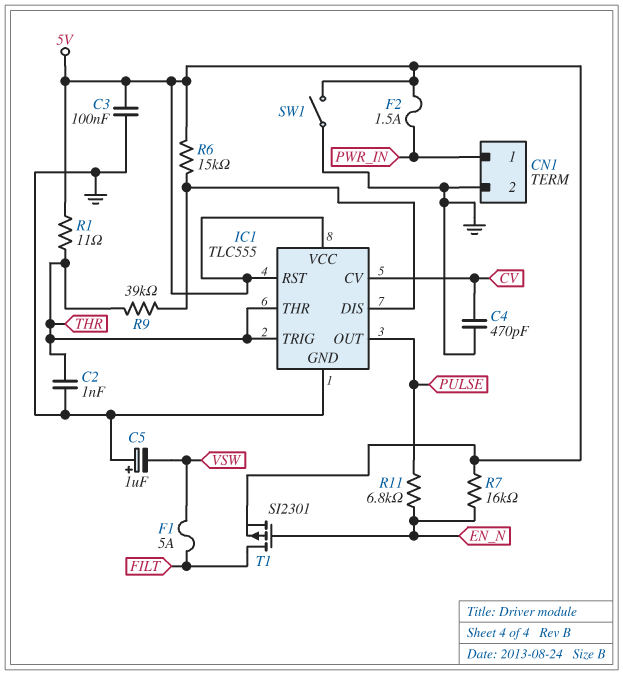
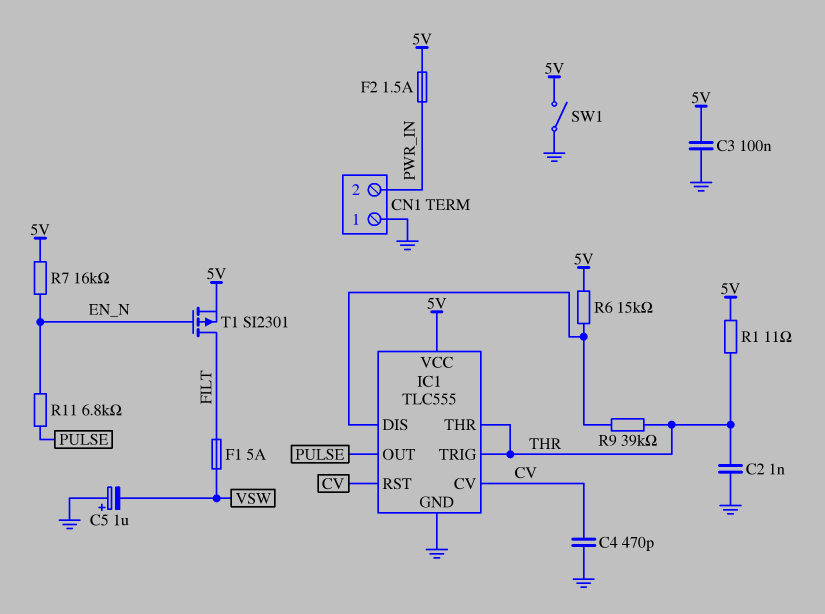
CN1 pin 1: PWR_IN -> GND
CN1 pin 2: GND -> PWR_IN
IC1 pin RST: 5V -> CV

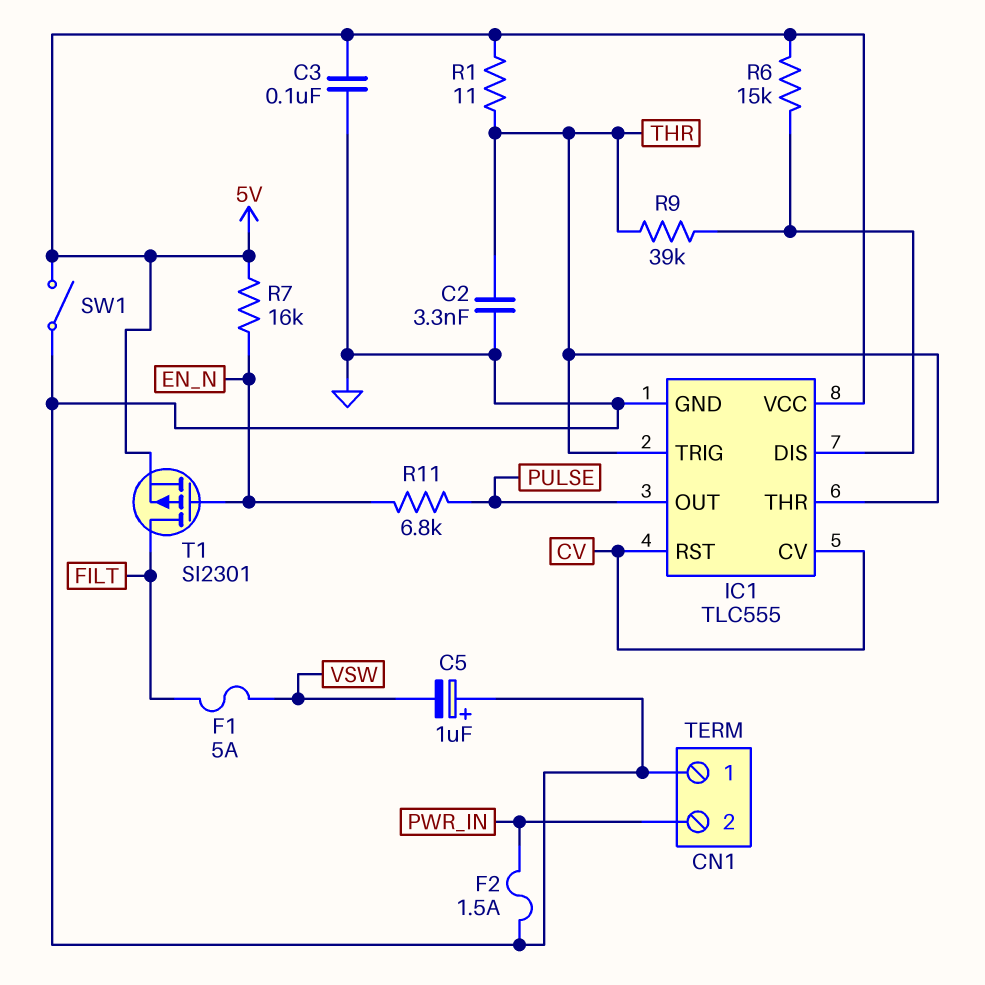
C2: 1nF (GND, THR) -> 3.3nF (GND, THR)
C4: 470pF (CV, GND) -> none
F2: 1.5A (5V, PWR_IN) -> 1.5A (GND, PWR_IN)

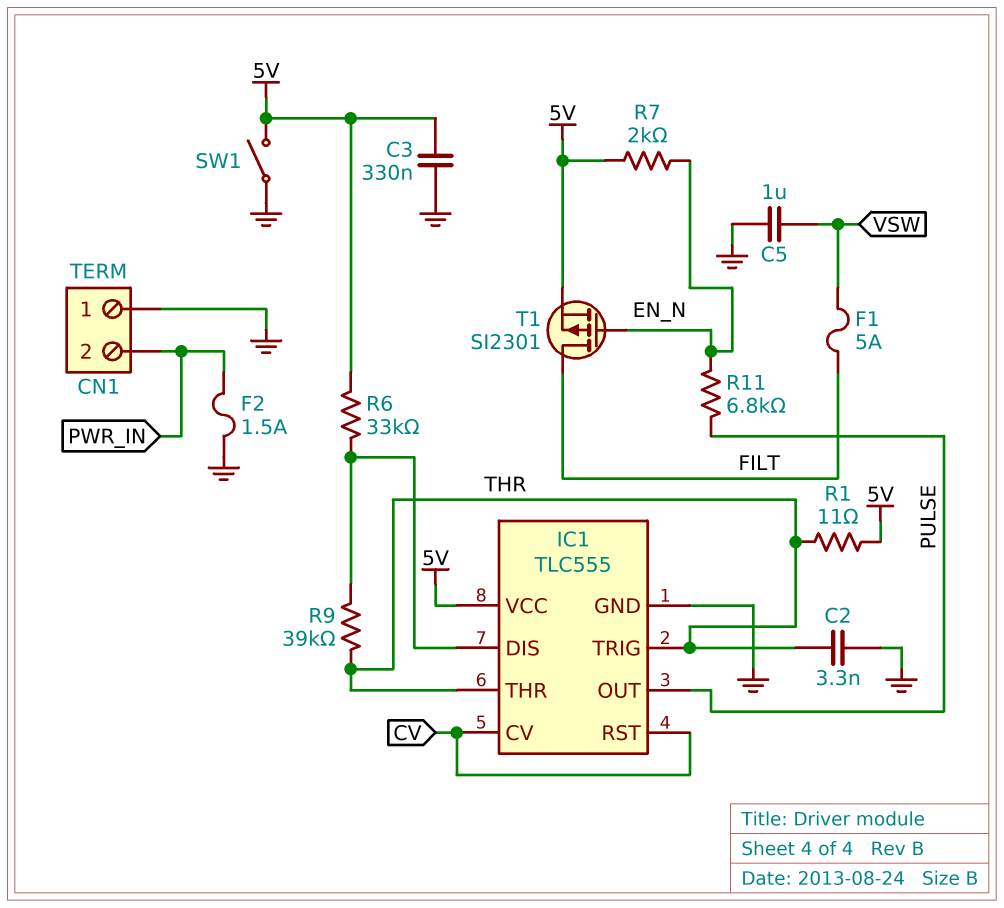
C3: 100nF (5V, GND) -> 330nF (5V, GND)
C5: 1uF (plus GND, minus VSW) -> 1uF (GND, VSW)
R6: 15k (5V, IC1/DIS) -> 33k (5V, IC1/DIS)
R7: 16k (5V, EN_N) -> 2k (5V, EN_N)

